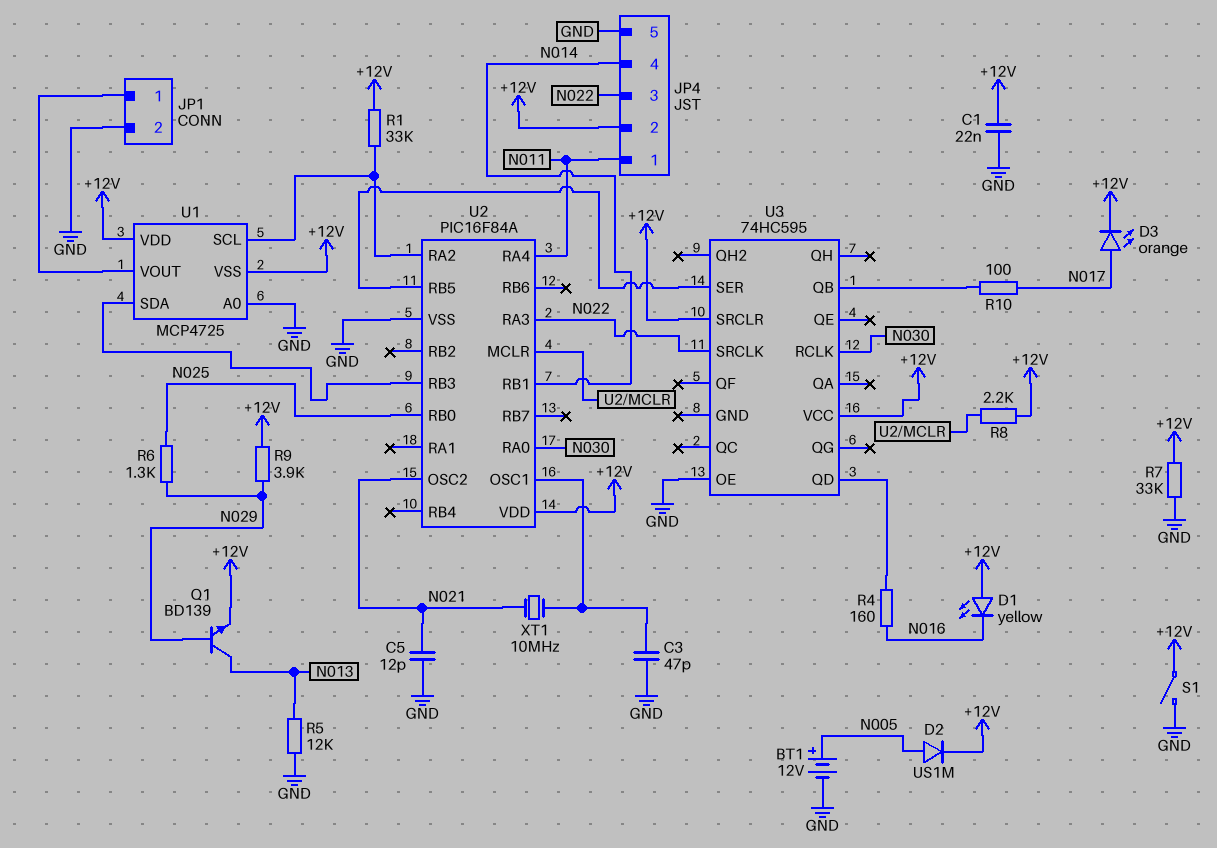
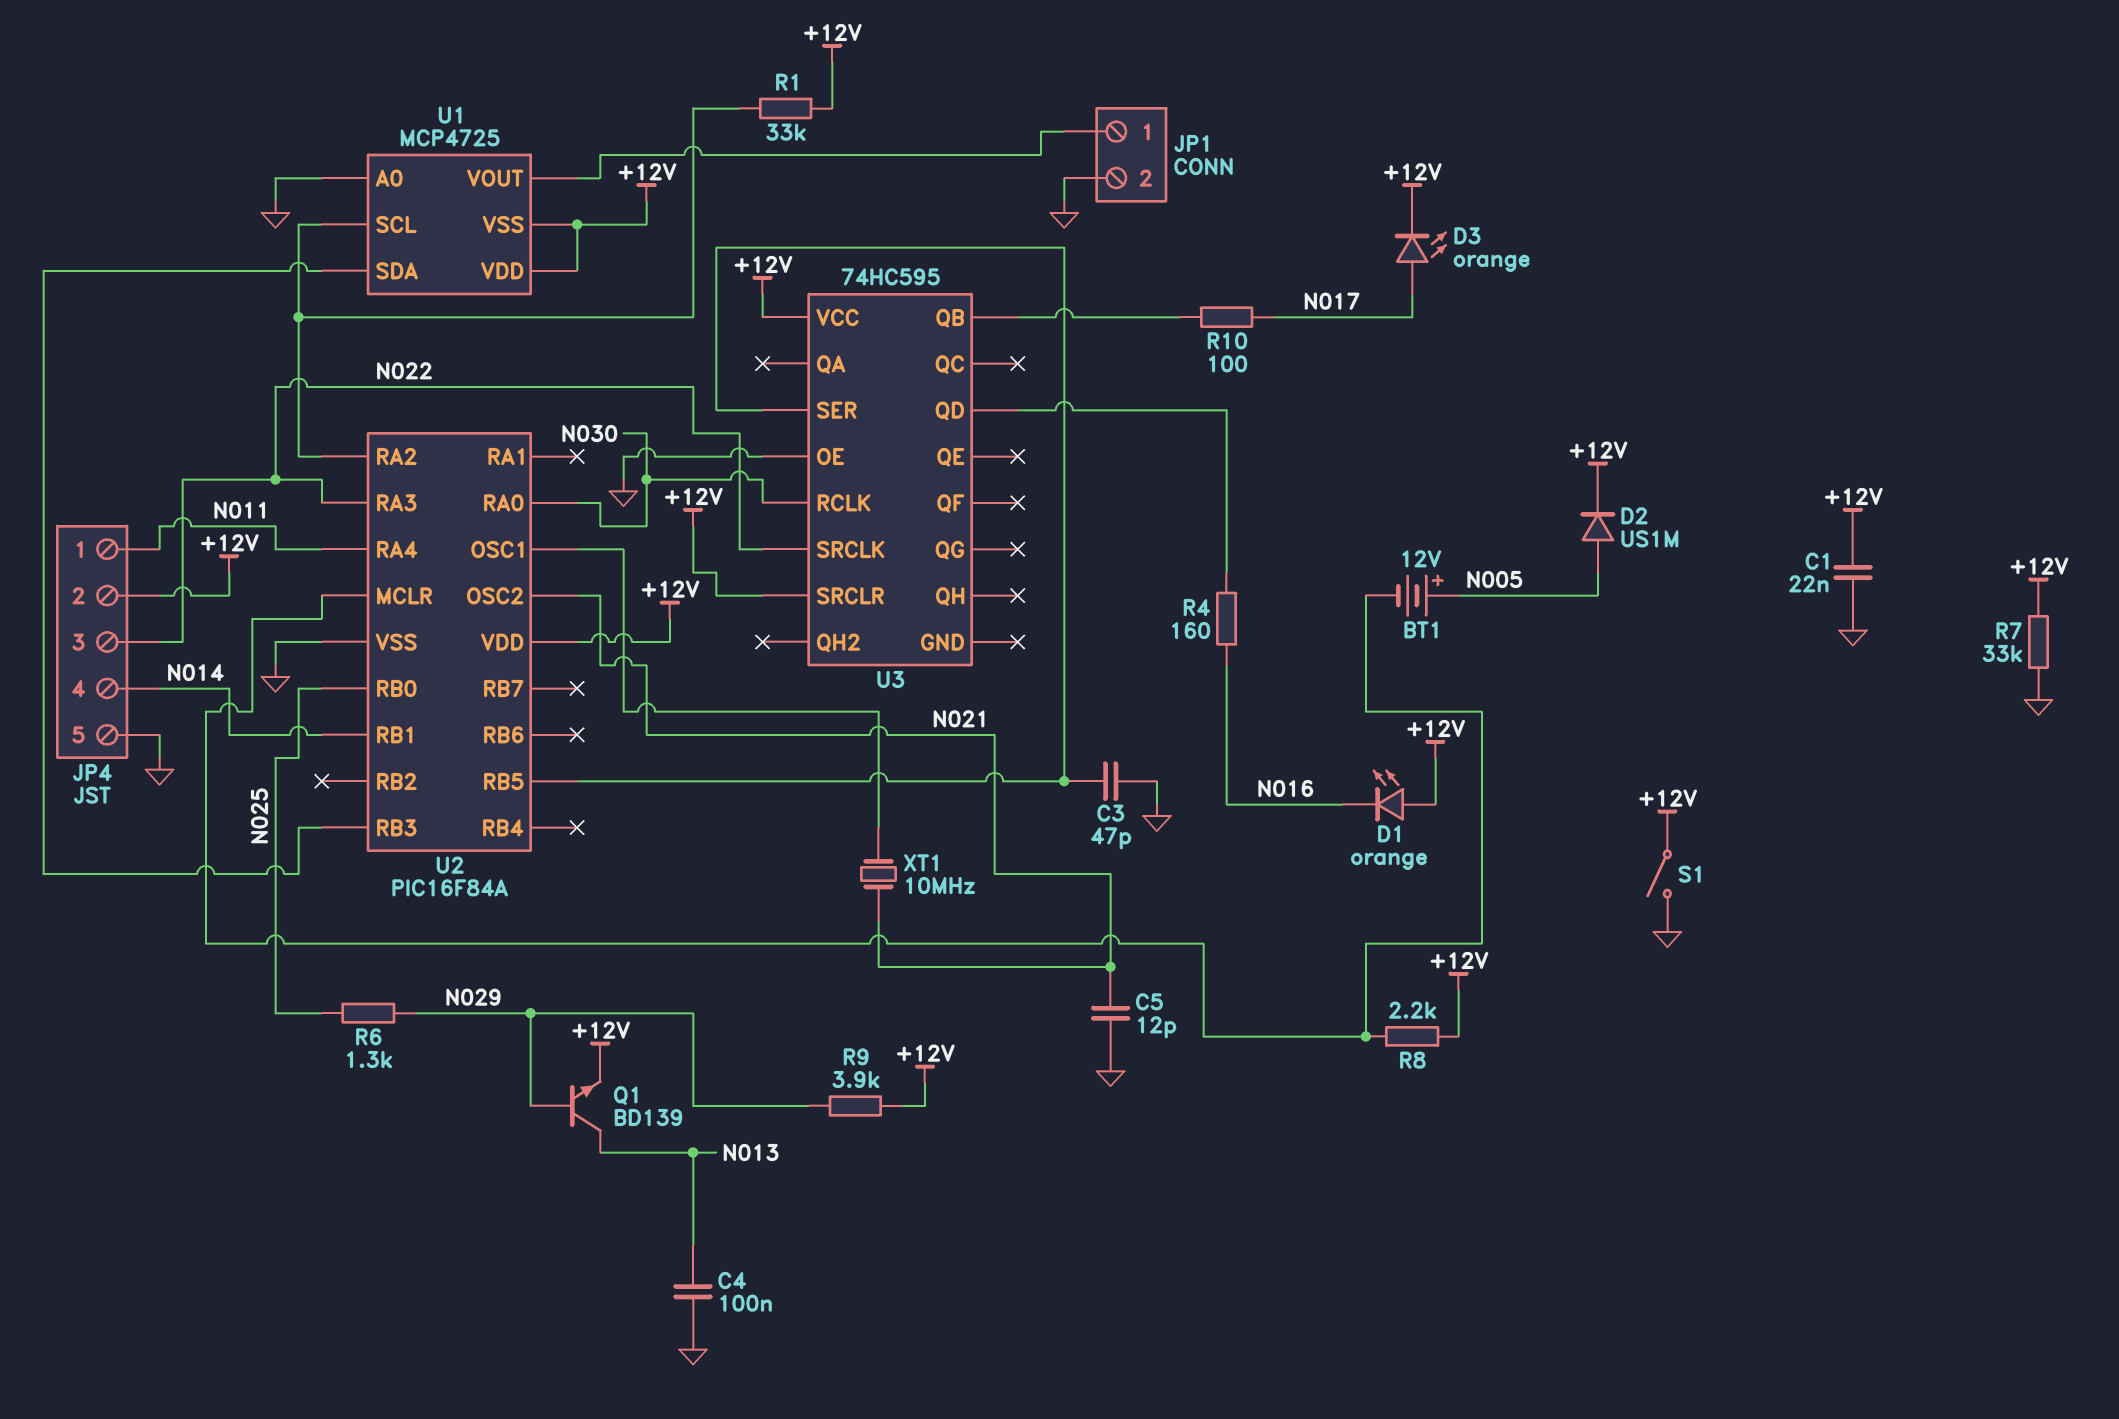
BT1: 12V (plus N005, minus GND) -> 12V (plus N005, minus U2/MCLR)
C3: 47pF (GND, U2/OSC1) -> 47pF (GND, U2/RB5)
C4: none -> 100nF (GND, N013)
D1: LED yellow (A +12V, K N016) -> LED orange (A +12V, K N016)
R5: 12k (GND, N013) -> none

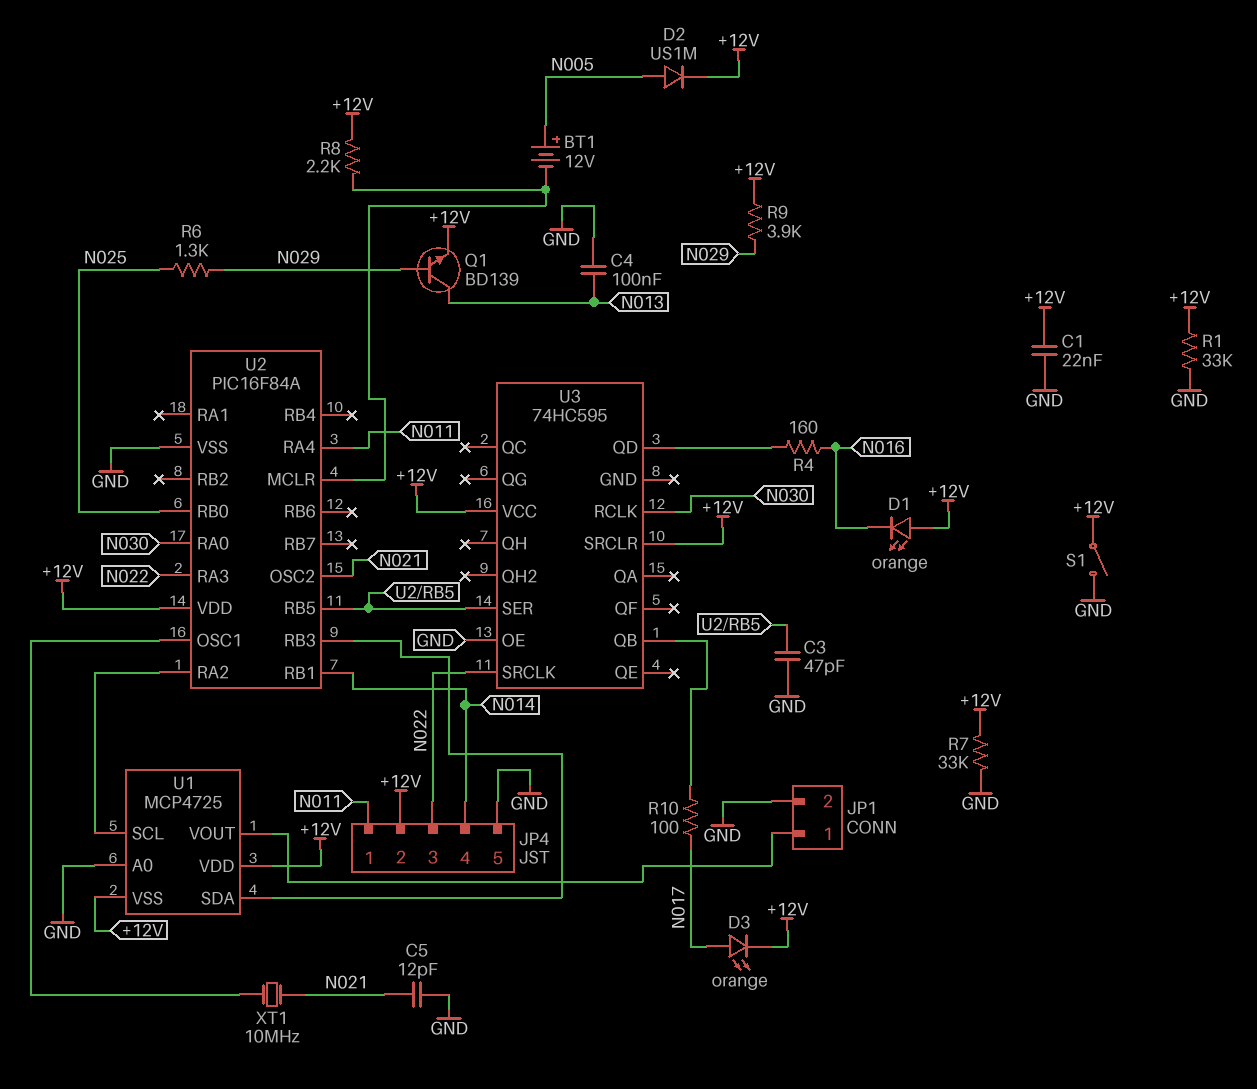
R1: 33k (+12V, U1/SCL) -> 33k (+12V, GND)

